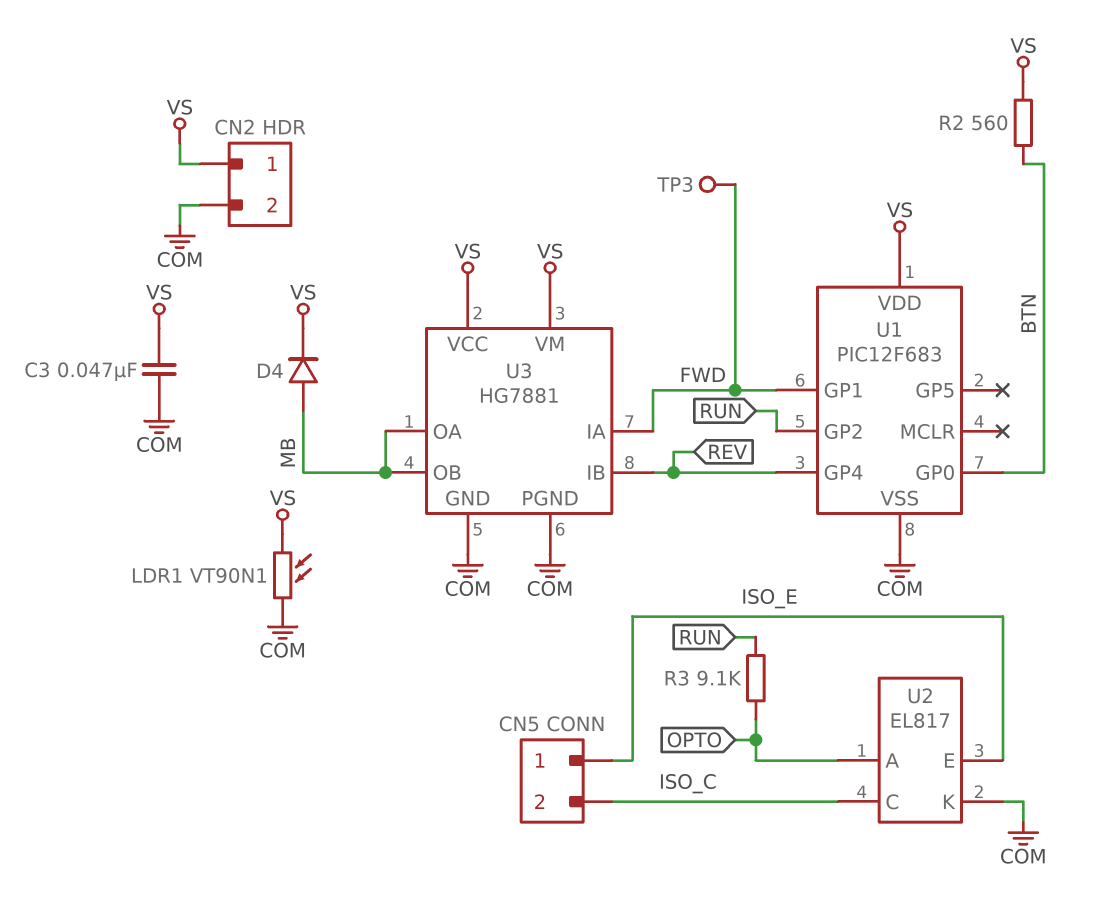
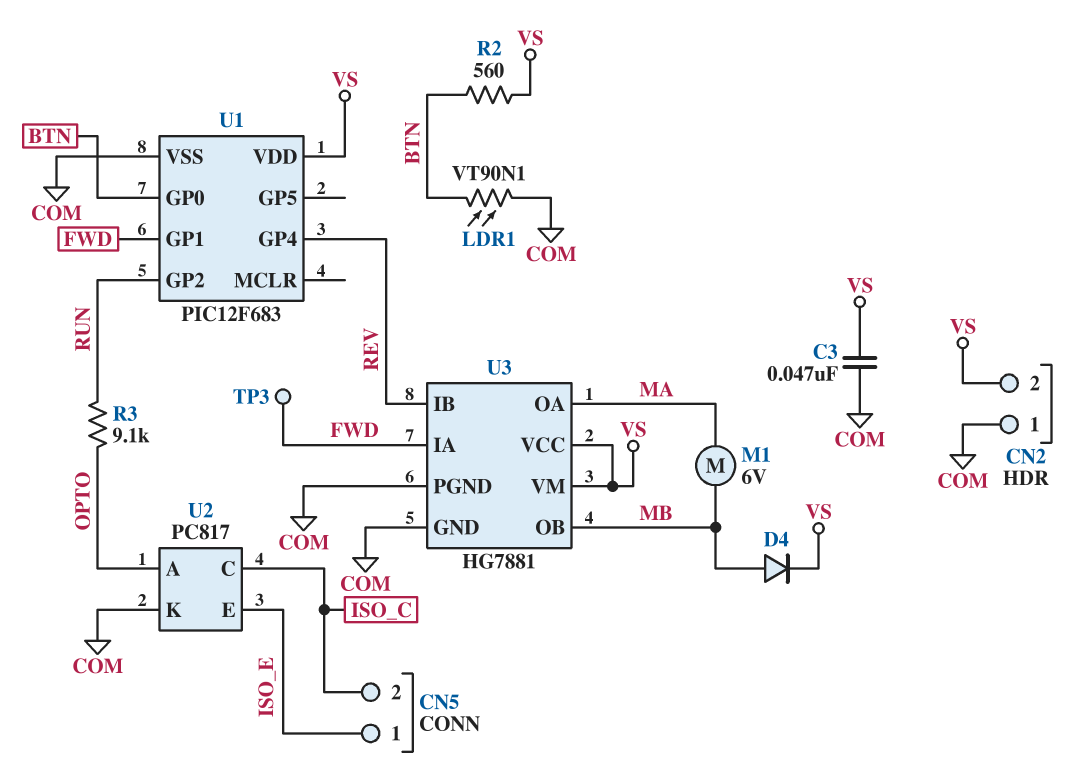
CN2 pin 1: VS -> COM
CN2 pin 2: COM -> VS
LDR1: VT90N1 (COM, VS) -> VT90N1 (BTN, COM)
M1: none -> motor 6V (MA, MB)
U2: EL817 -> PC817
U3 pin OA: MB -> MA

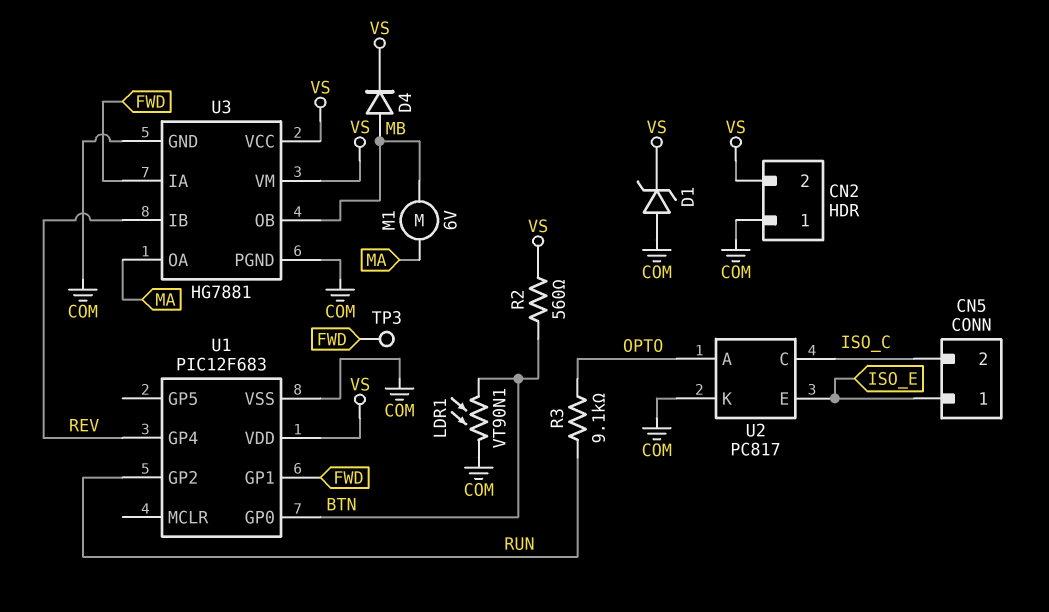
C3: 47nF (COM, VS) -> none
D1: none -> zener (A COM, K VS)

